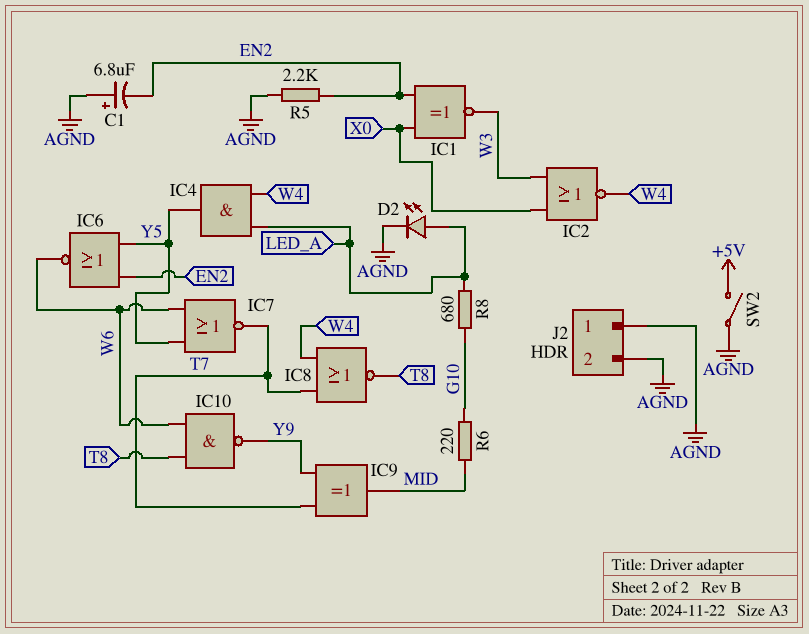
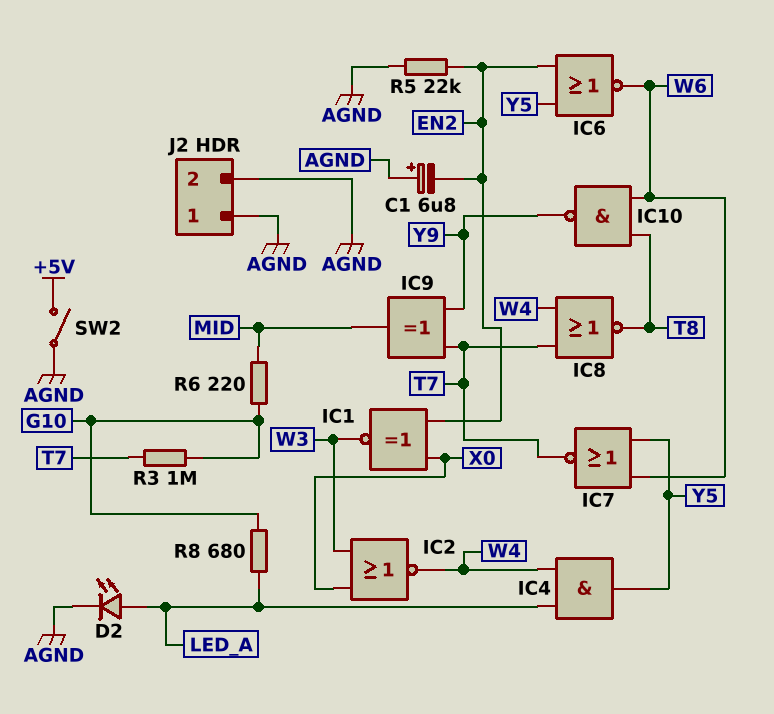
R3: none -> 1M (G10, T7)
R5: 2.2k (AGND, EN2) -> 22k (AGND, EN2)

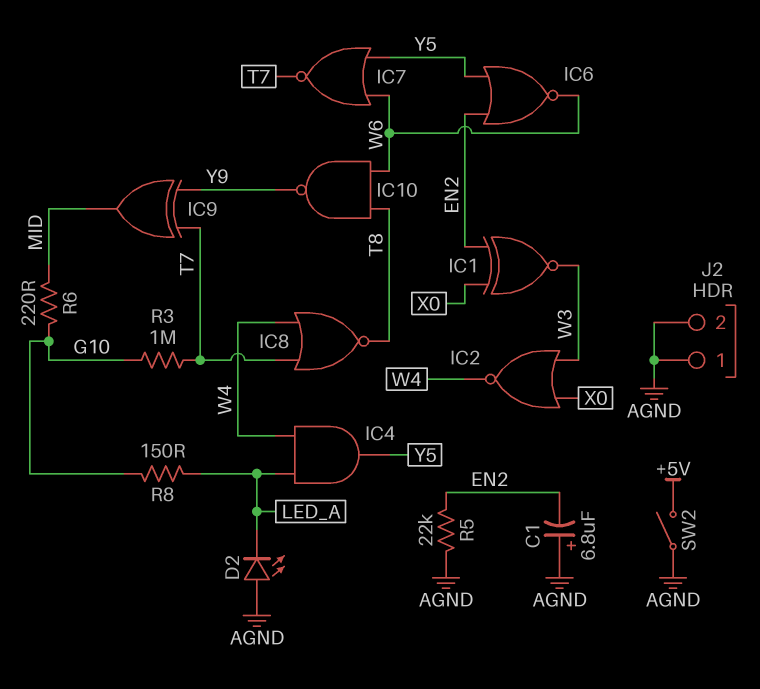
D2: LED (A LED_A, K AGND) -> LED (A AGND, K LED_A)
R8: 680 (G10, LED_A) -> 150 (G10, LED_A)

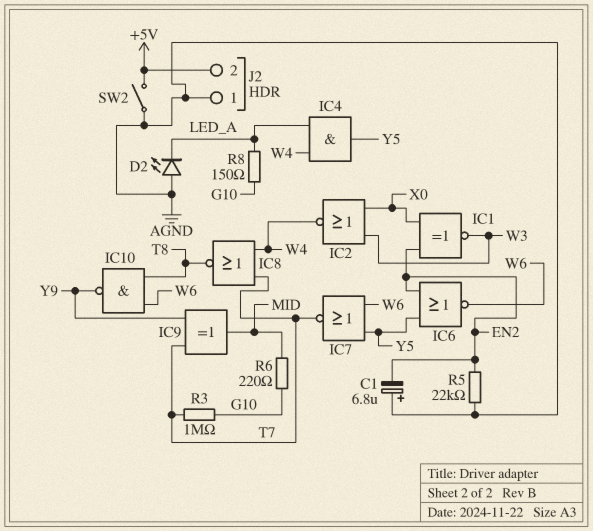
J2 pin 2: AGND -> +5V

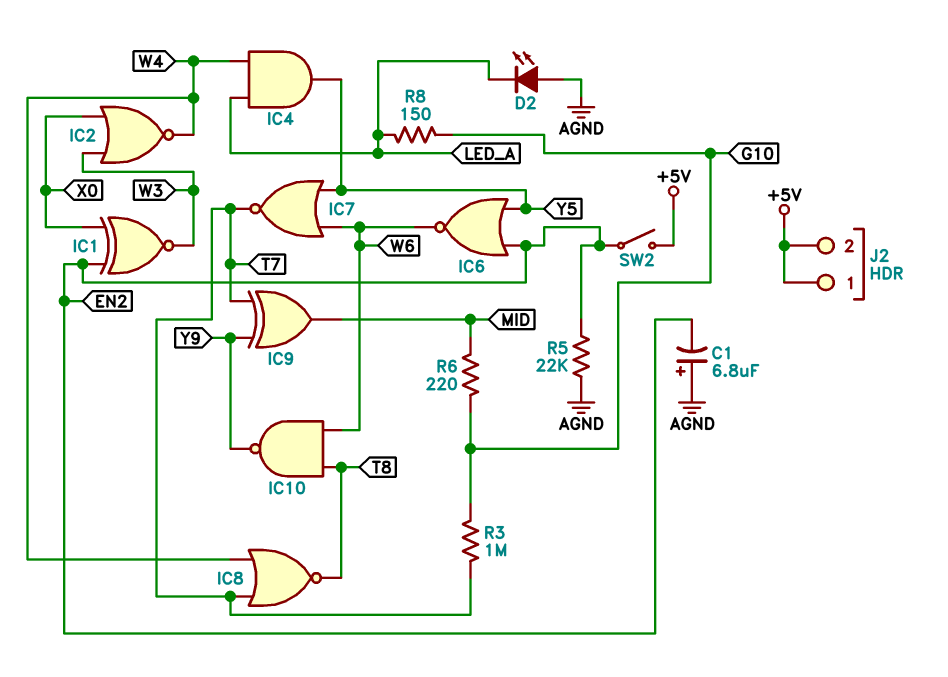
J2 pin 1: AGND -> +5V
SW2: switch (+5V, AGND) -> switch (+5V, EN2)

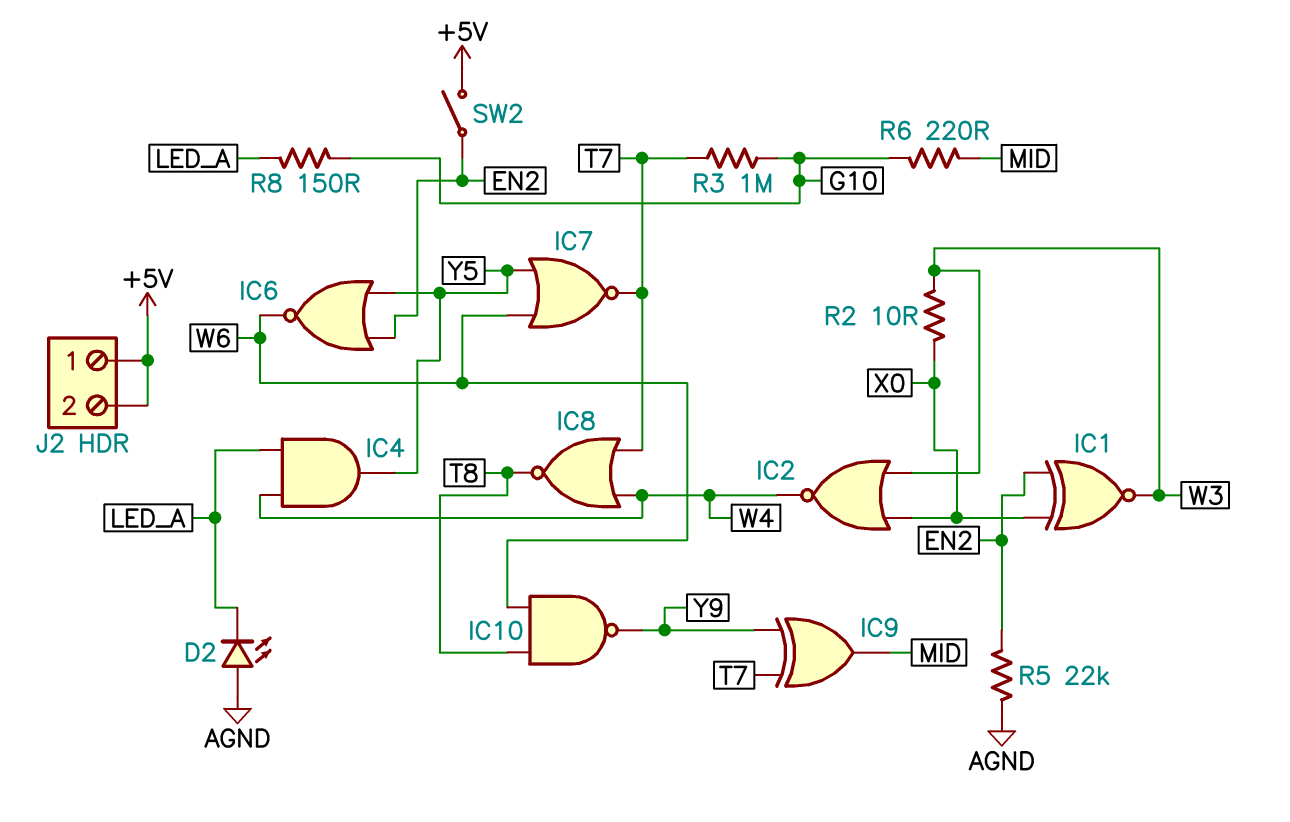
C1: 6.8uF (plus AGND, minus EN2) -> none
R2: none -> 10 (W3, X0)

